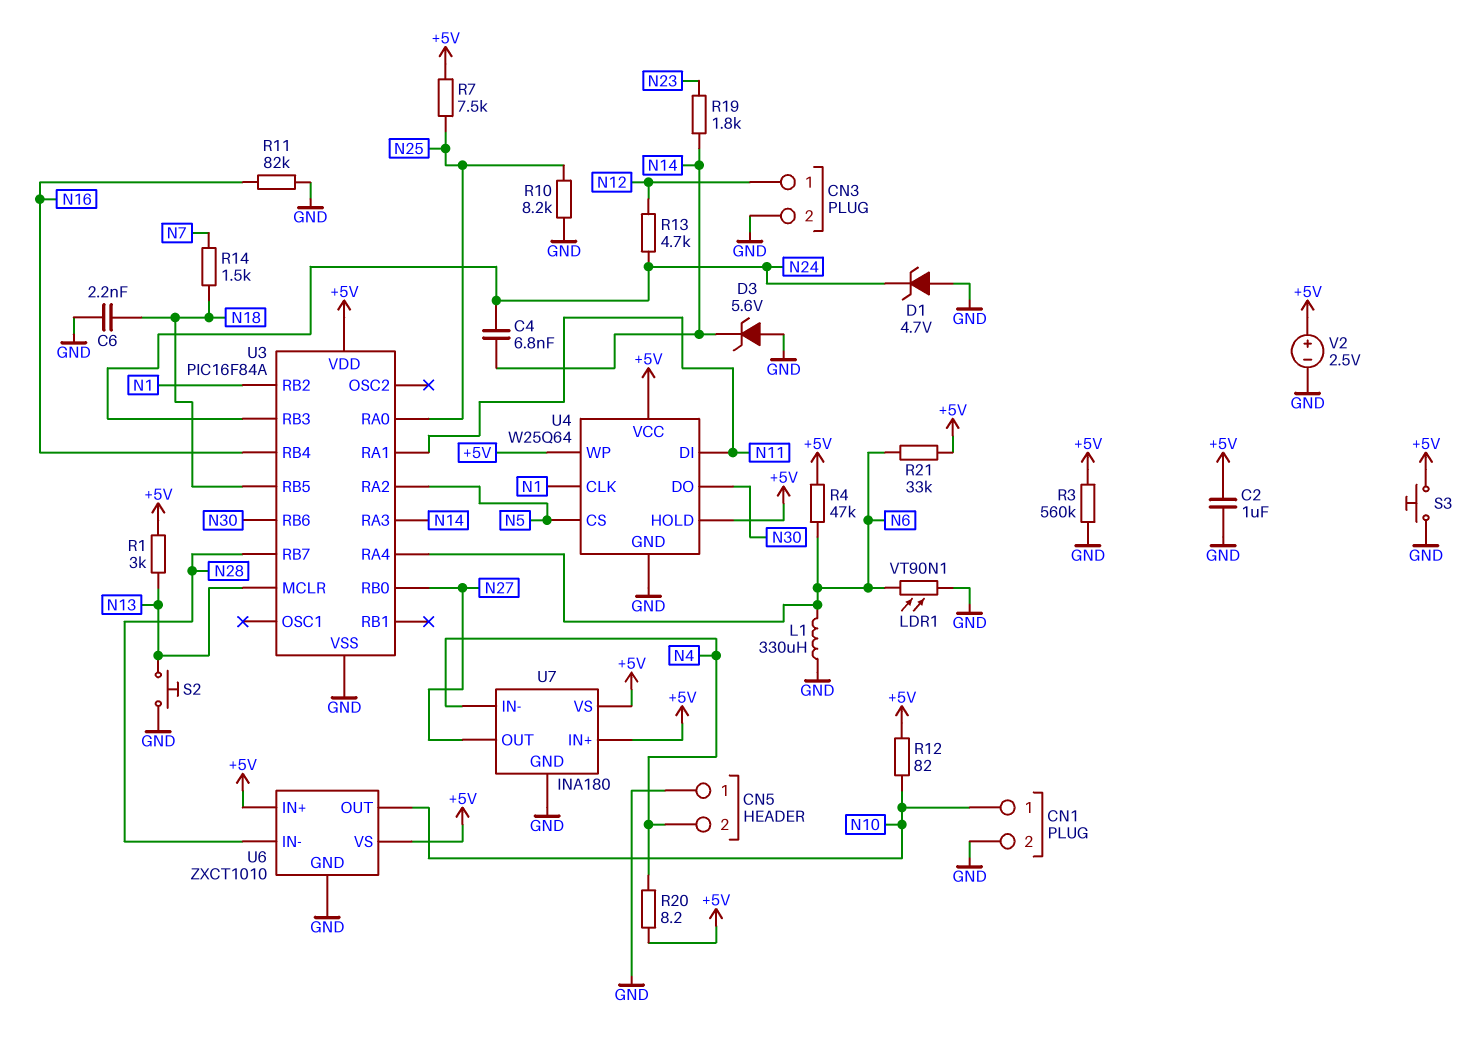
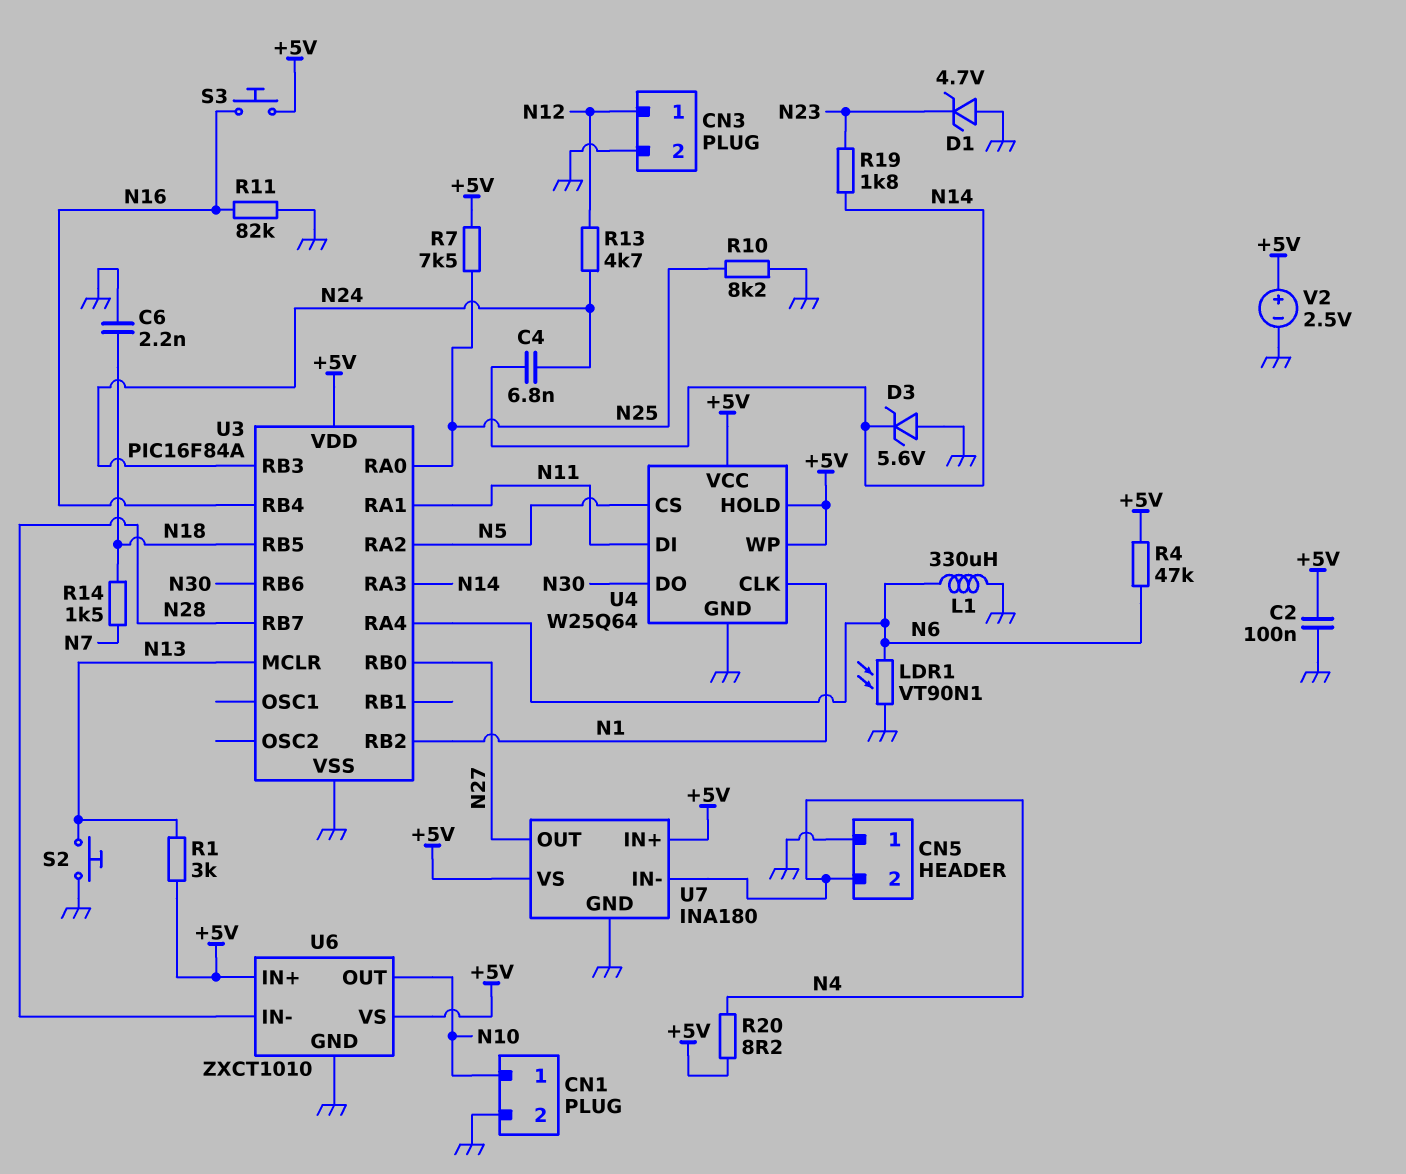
C2: 1uF (+5V, GND) -> 100nF (+5V, GND)
D1: zener 4.7V (A GND, K N24) -> zener 4.7V (A GND, K N23)
R3: 560k (+5V, GND) -> none
R12: 82 (+5V, N10) -> none
R21: 33k (+5V, N6) -> none
S3: button (+5V, GND) -> button (+5V, N16)

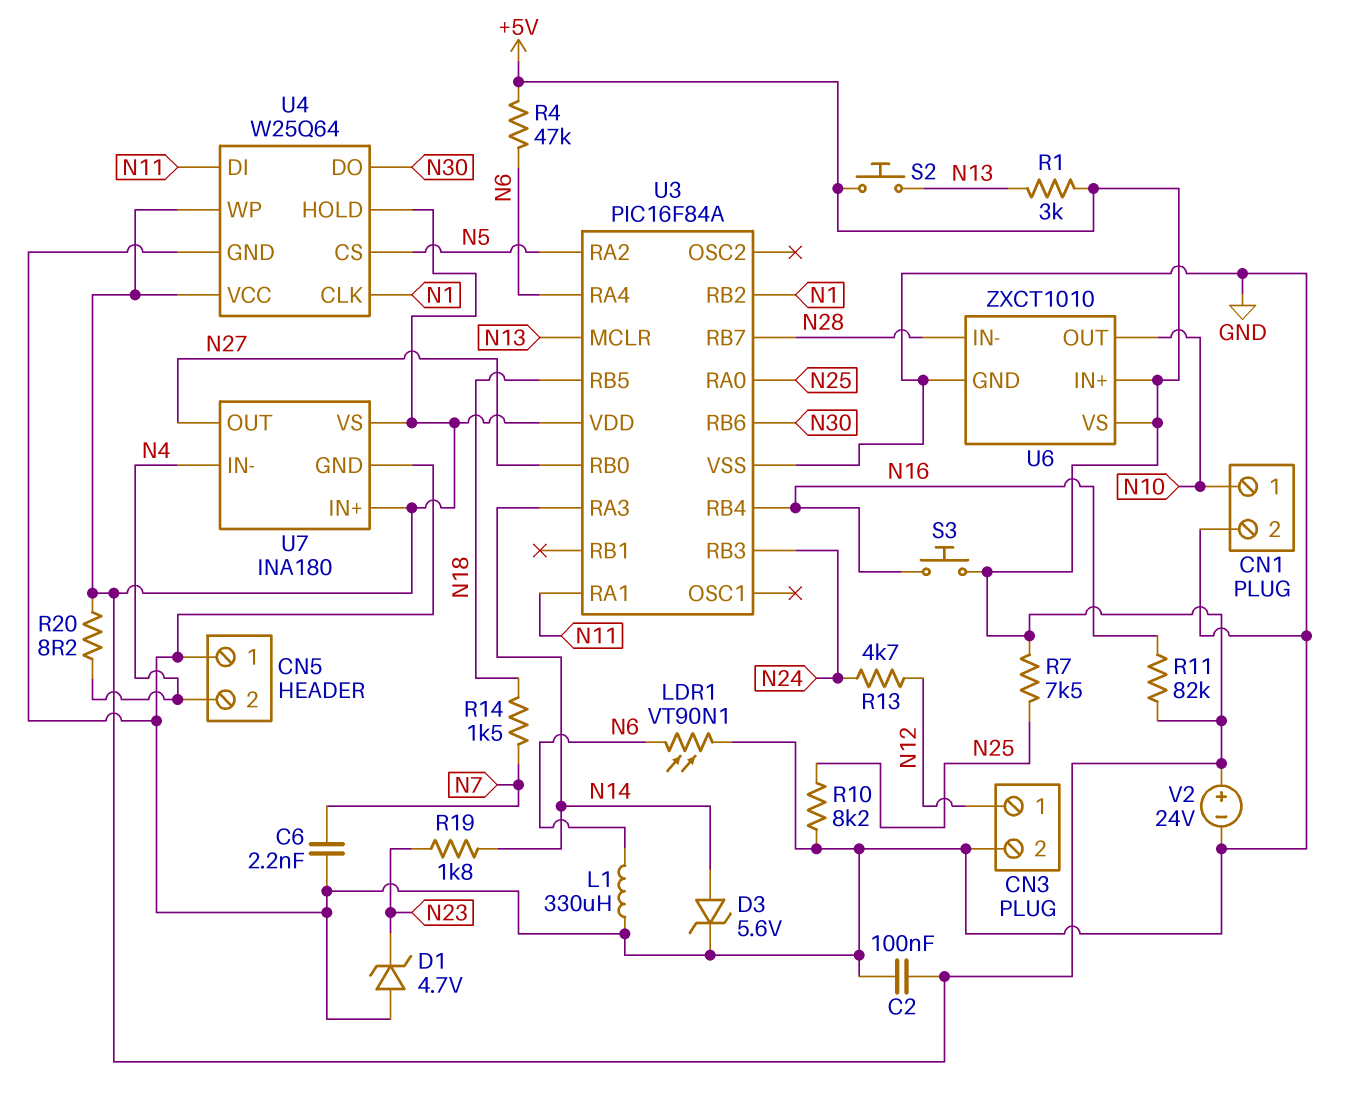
C4: 6.8nF (N14, N24) -> none
C6: 2.2nF (GND, N18) -> 2.2nF (GND, N7)
D3: zener 5.6V (A GND, K N14) -> zener 5.6V (A N14, K GND)
R11: 82k (GND, N16) -> 82k (+5V, N16)
S2: button (GND, N13) -> button (+5V, N13)
V2: 2.5V (plus +5V, minus GND) -> 24V (plus +5V, minus GND)

